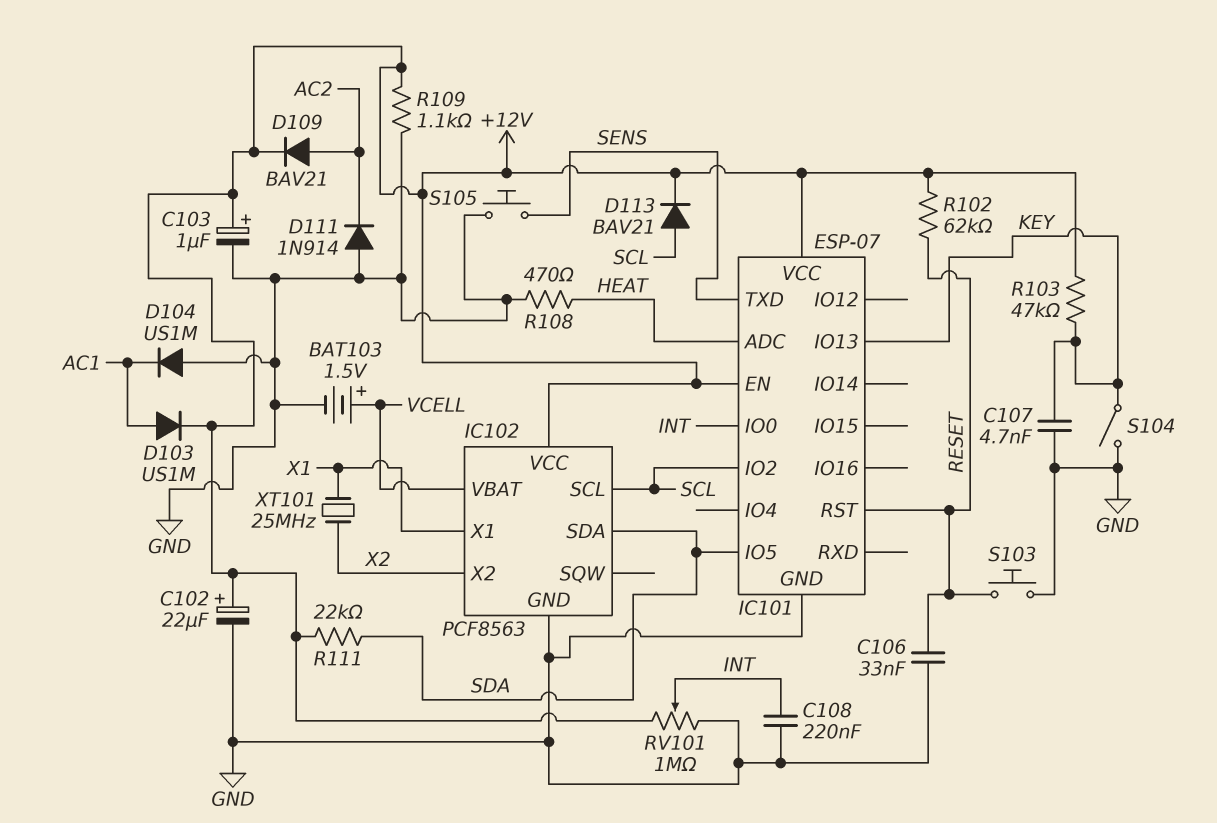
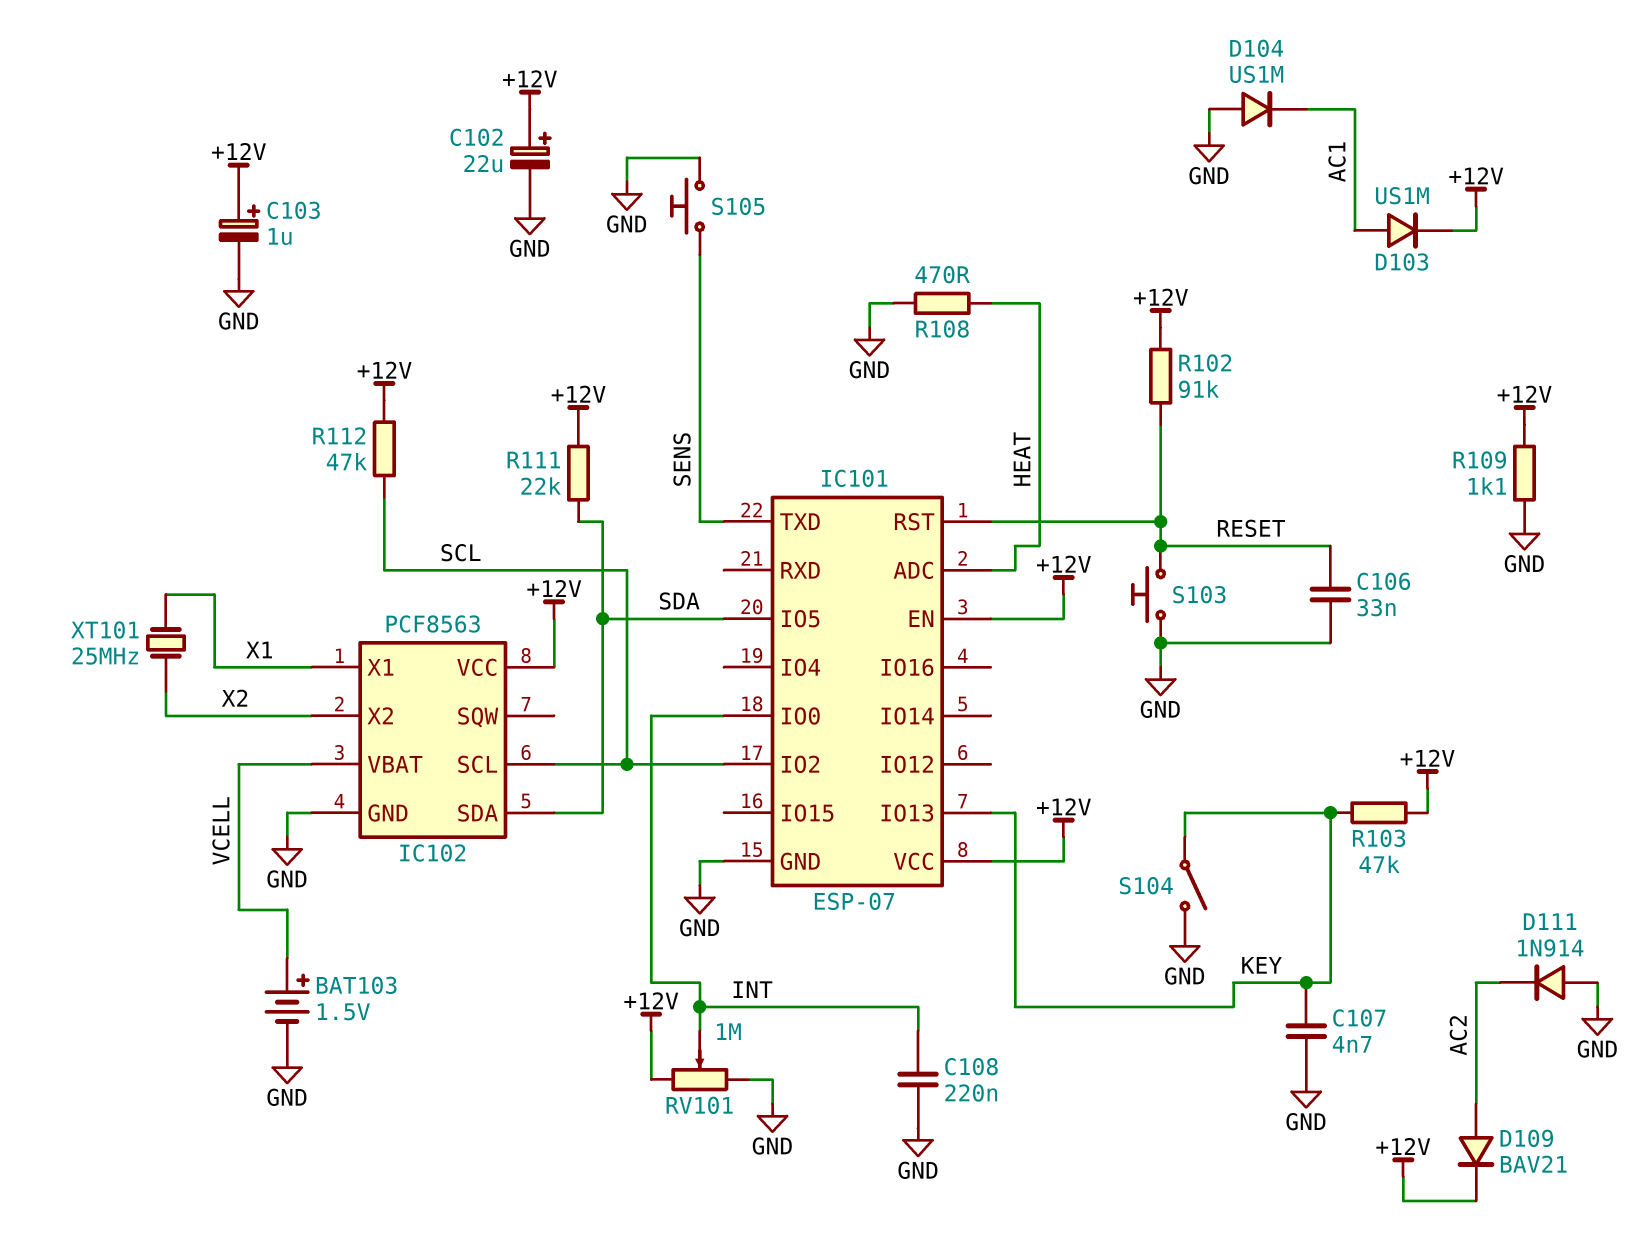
D113: diode BAV21 (A SCL, K +12V) -> none
R102: 62k (+12V, RESET) -> 91k (+12V, RESET)
R112: none -> 47k (+12V, SCL)

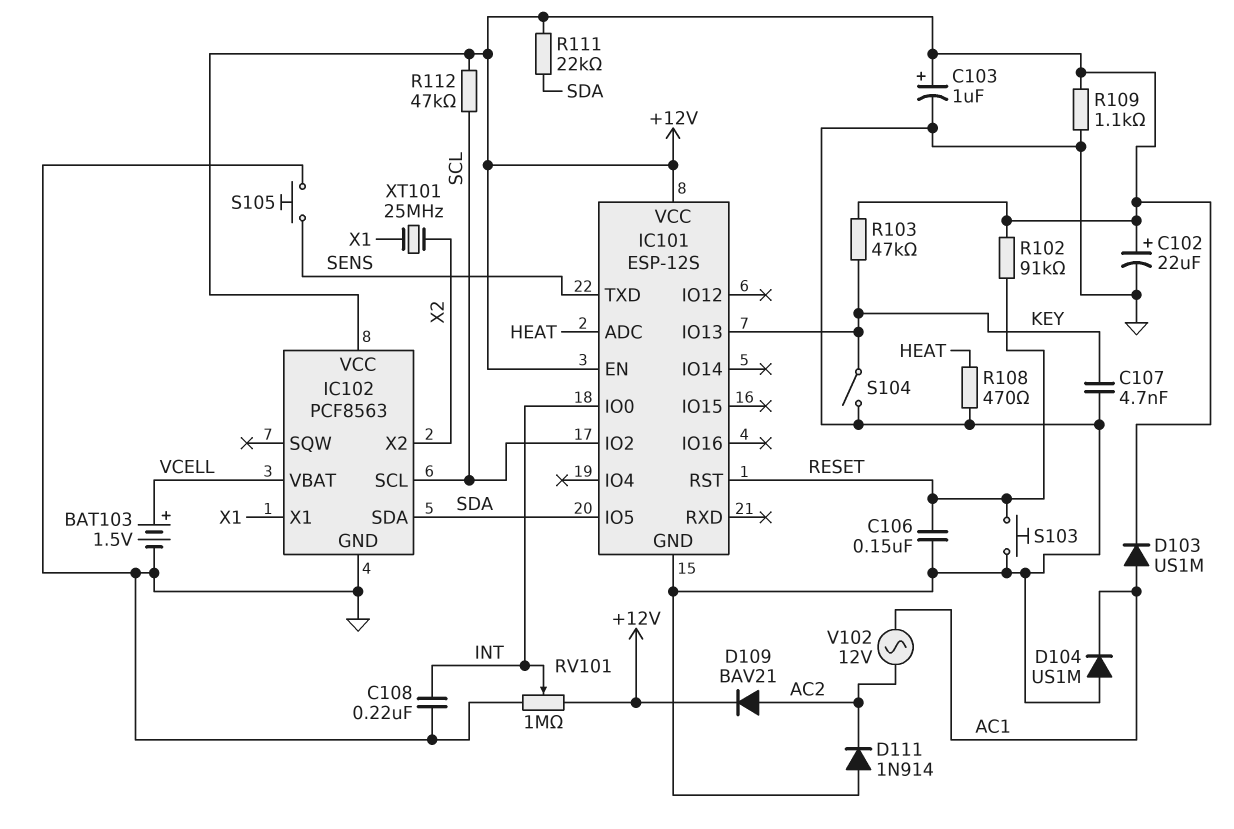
C106: 33nF (GND, RESET) -> 150nF (GND, RESET)
IC101: ESP-07 -> ESP-12S
V102: none -> AC 12V (AC1, AC2)

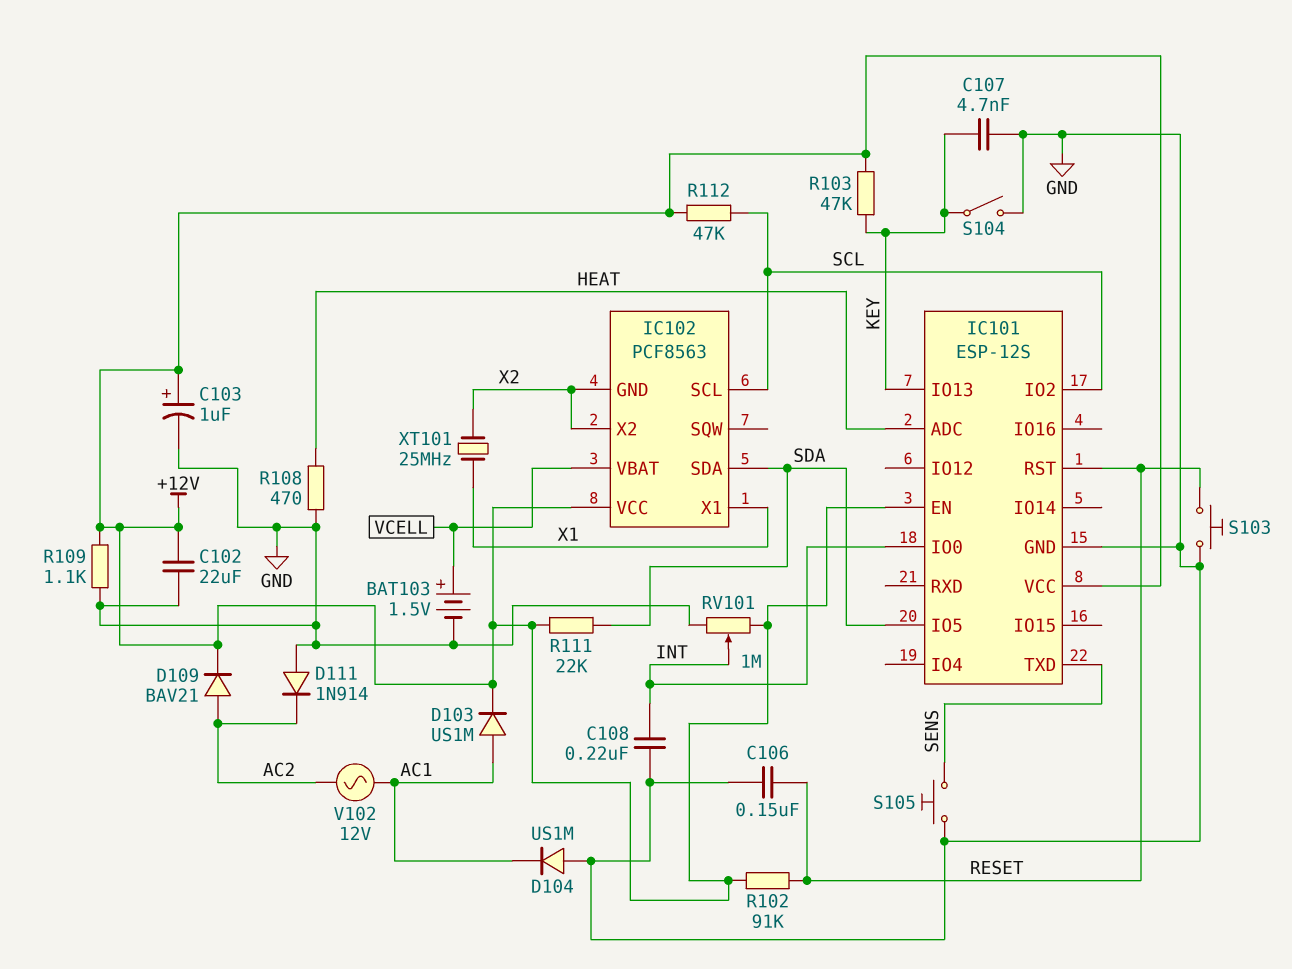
C102: 22uF (plus +12V, minus GND) -> 22uF (+12V, GND)
IC102 pin GND: GND -> X2

